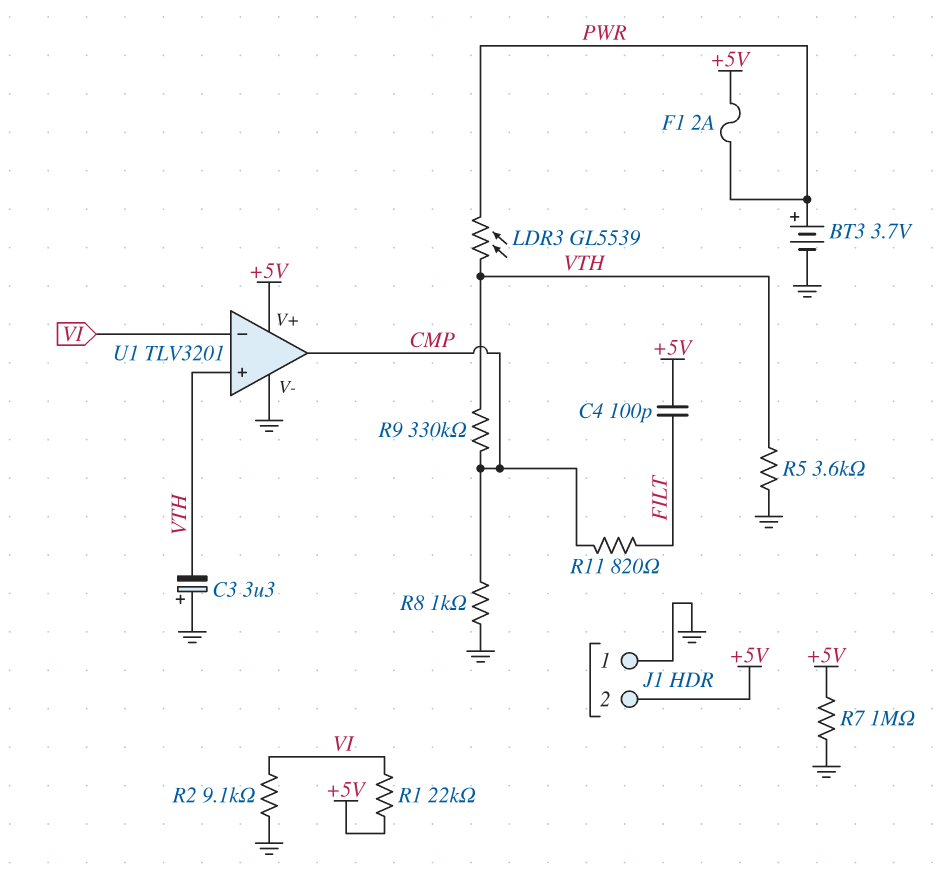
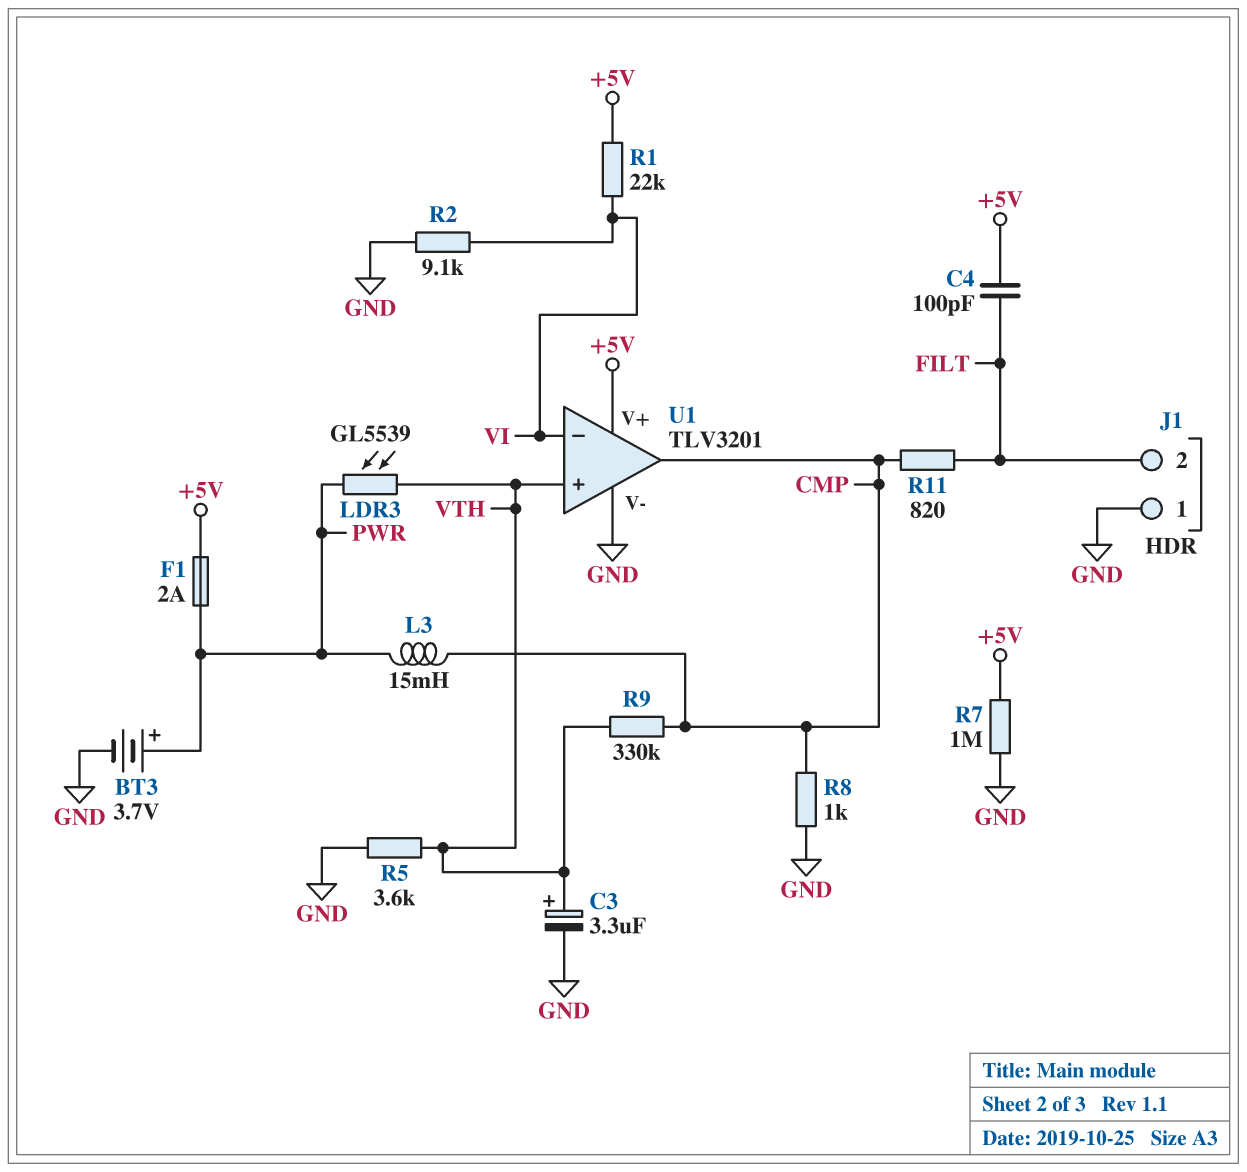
C3: 3.3uF (plus GND, minus VTH) -> 3.3uF (plus VTH, minus GND)
J1 pin 2: +5V -> FILT
L3: none -> 15mH (CMP, PWR)

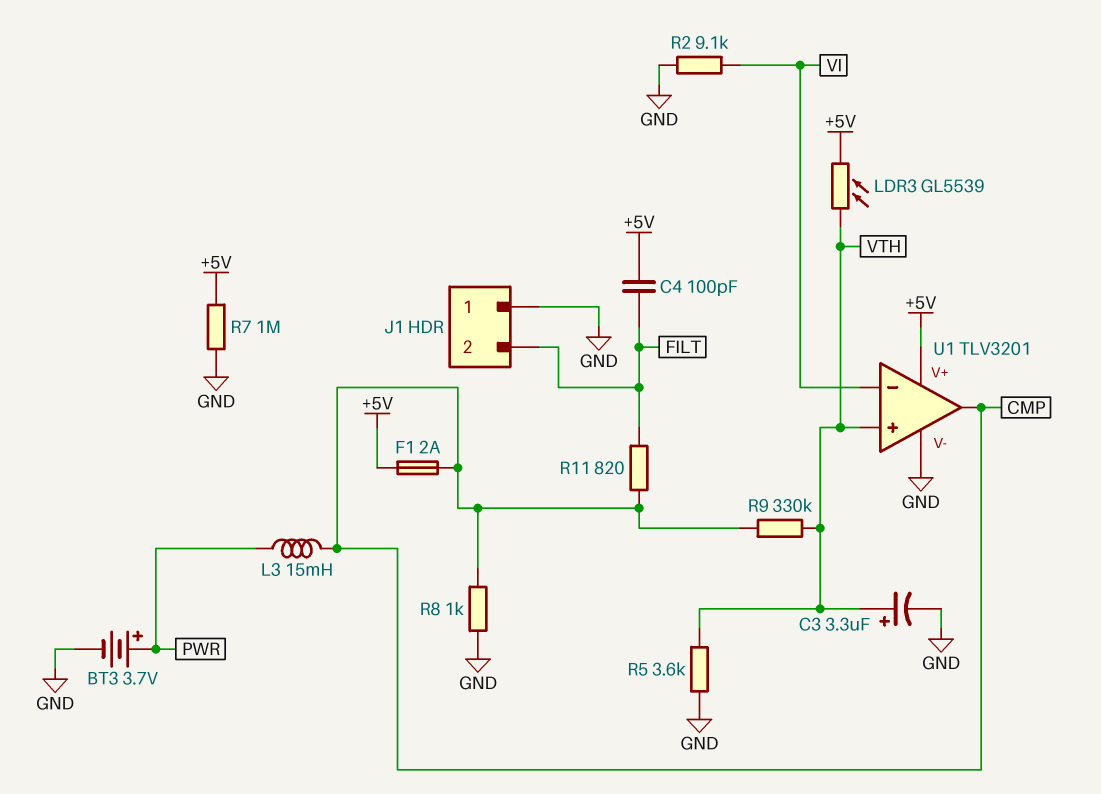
F1: 2A (+5V, PWR) -> 2A (+5V, CMP)
LDR3: GL5539 (PWR, VTH) -> GL5539 (+5V, VTH)
R1: 22k (+5V, VI) -> none

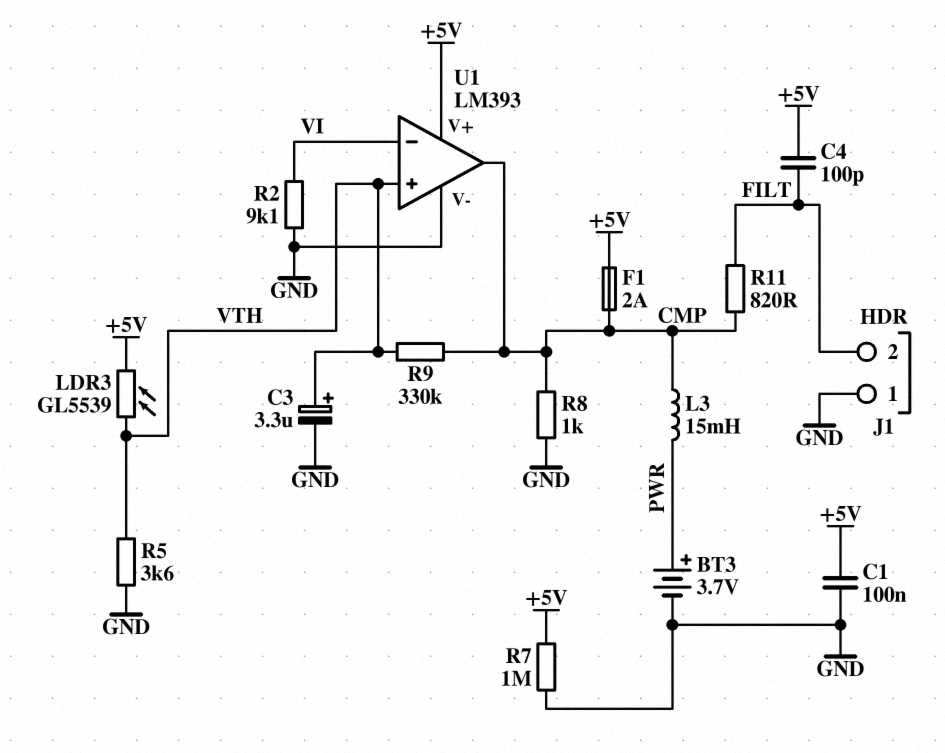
C1: none -> 100nF (+5V, GND)
U1: TLV3201 -> LM393

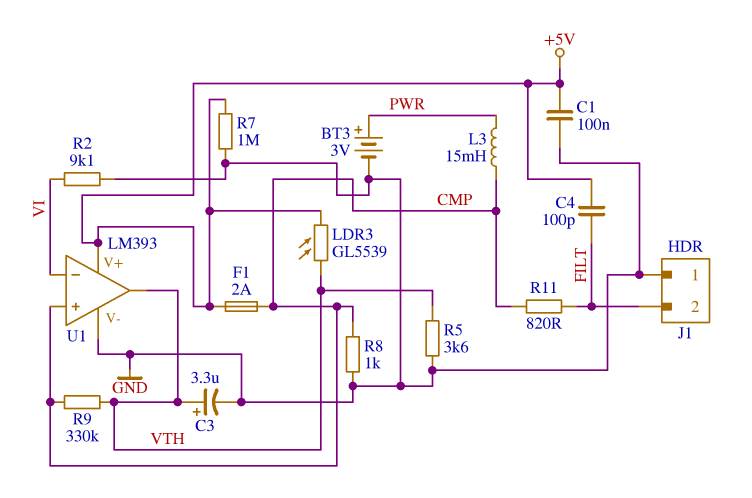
BT3: 3.7V (plus PWR, minus GND) -> 3V (plus PWR, minus GND)
U1 pin in+: VTH -> CMP
U1 pin out: CMP -> VTH

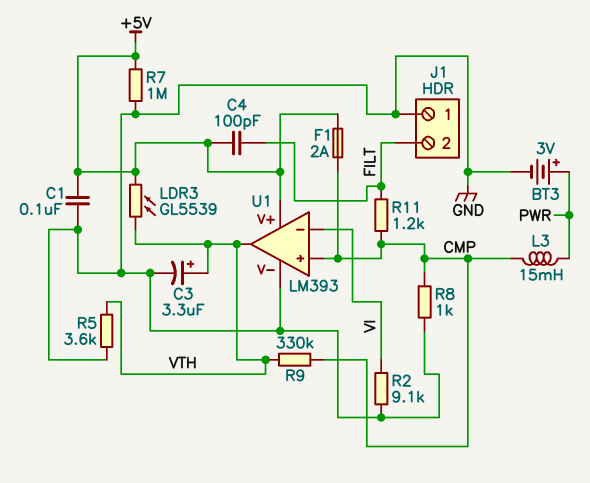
R11: 820 (CMP, FILT) -> 1.2k (CMP, FILT)

